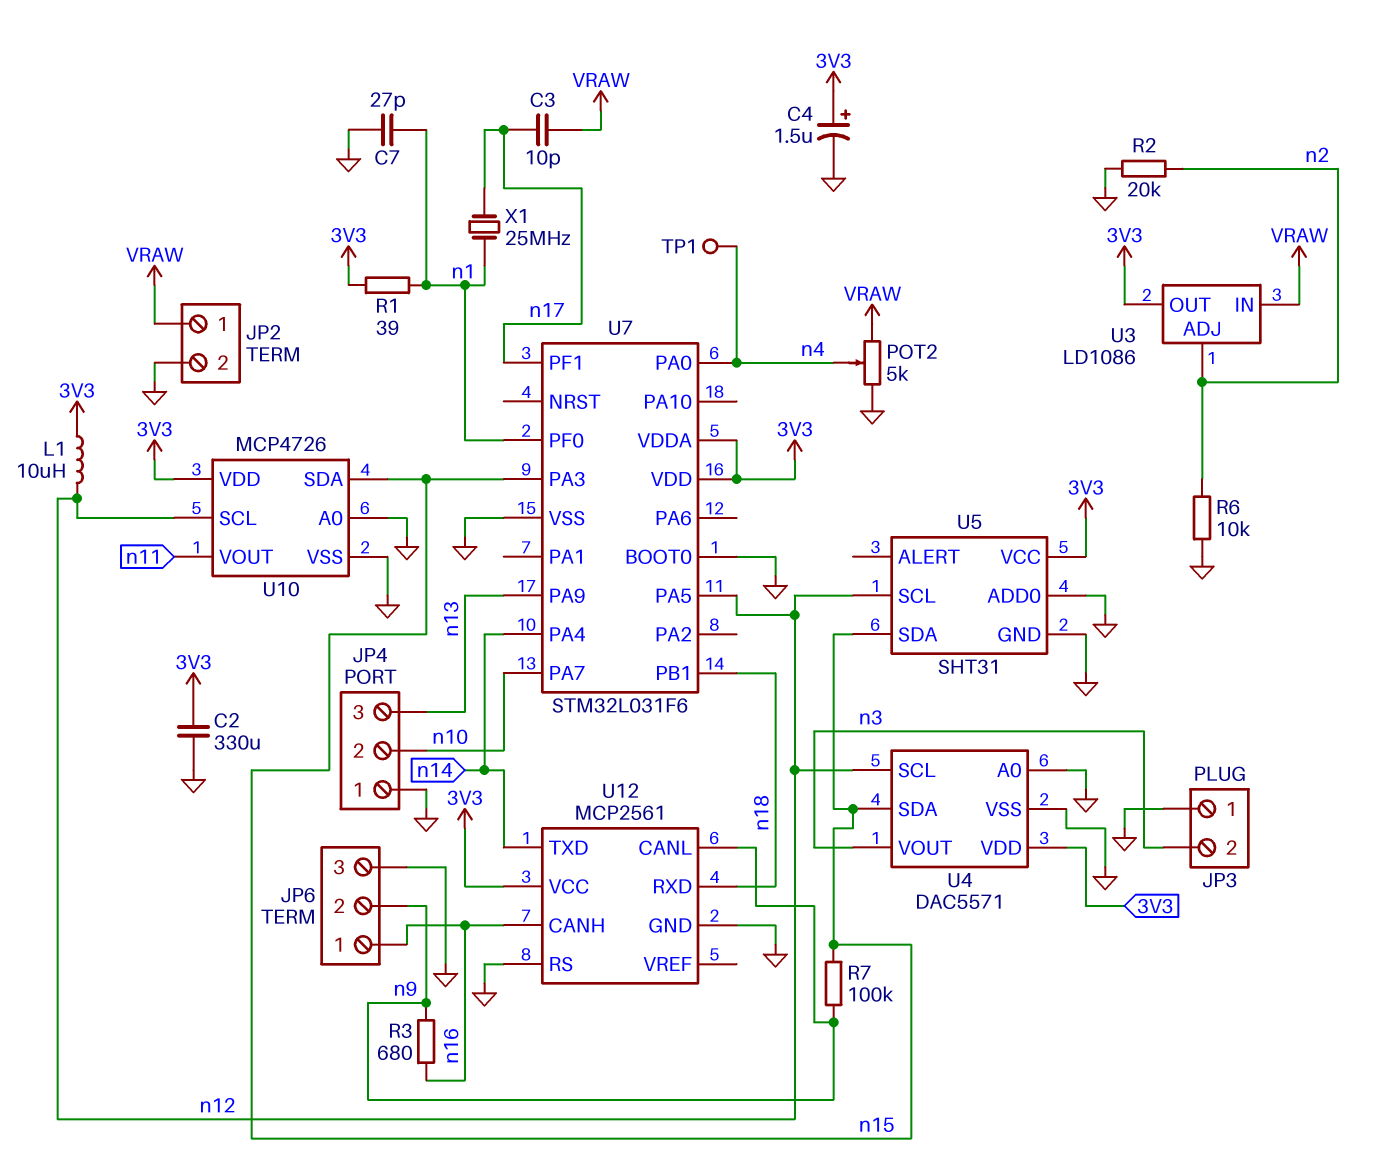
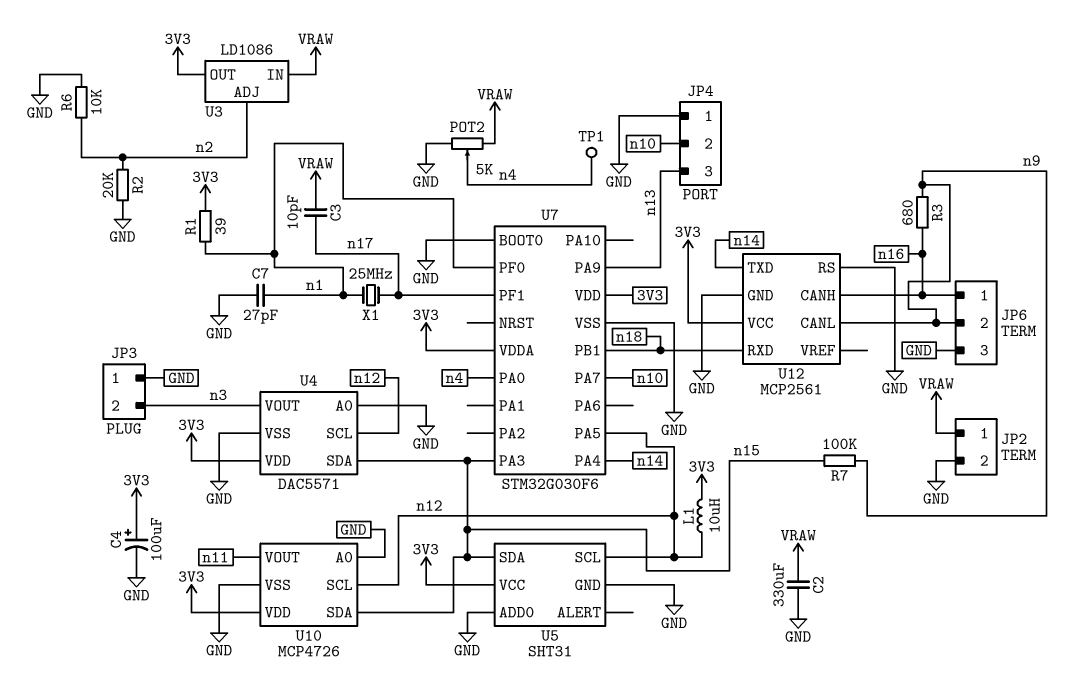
C2: 330uF (3V3, GND) -> 330uF (GND, VRAW)
C4: 1.5uF (plus 3V3, minus GND) -> 100uF (plus 3V3, minus GND)
U7: STM32L031F6 -> STM32G030F6

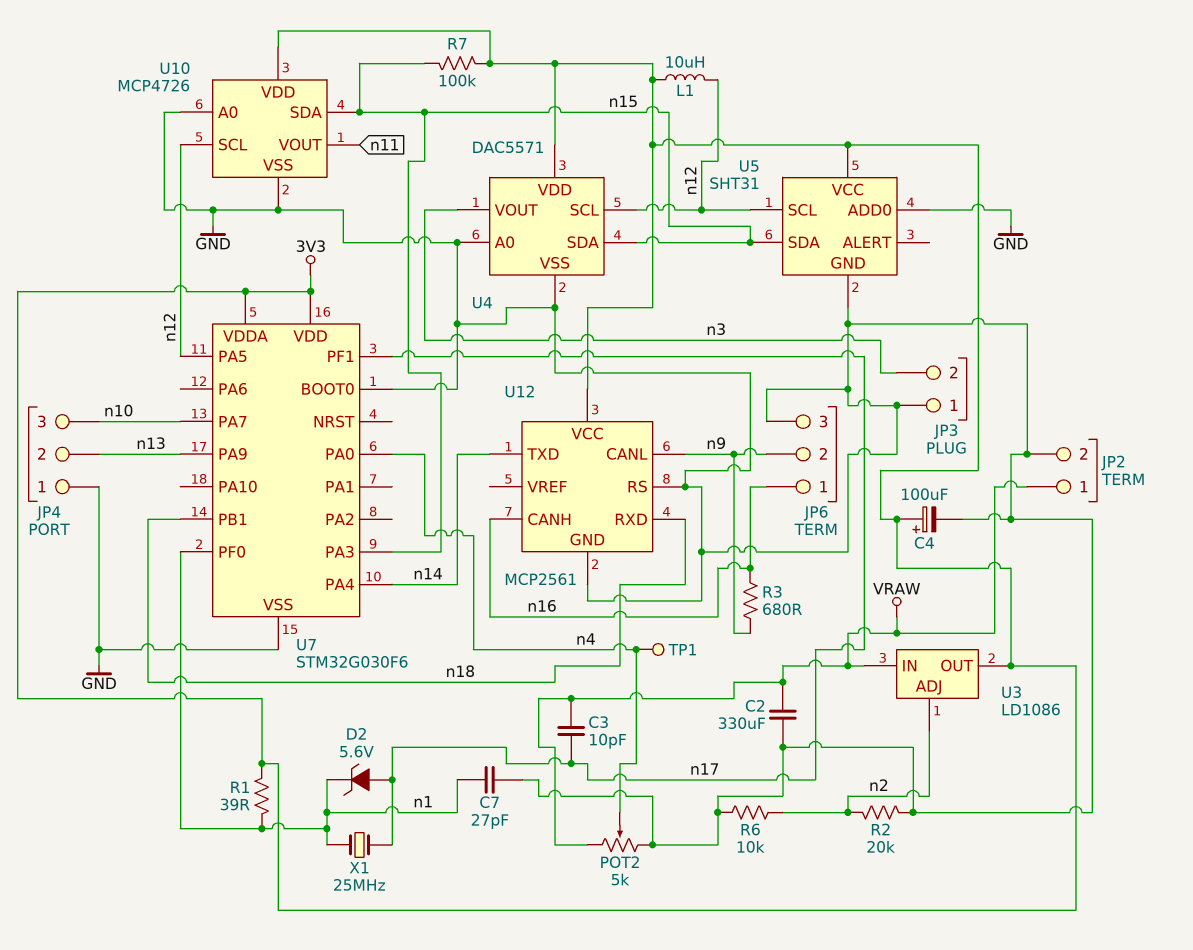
D2: none -> zener 5.6V (A n17, K n1)
JP4 pin 2: n10 -> n13
JP4 pin 3: n13 -> n10
R7: 100k (n9, n15) -> 100k (3V3, n15)

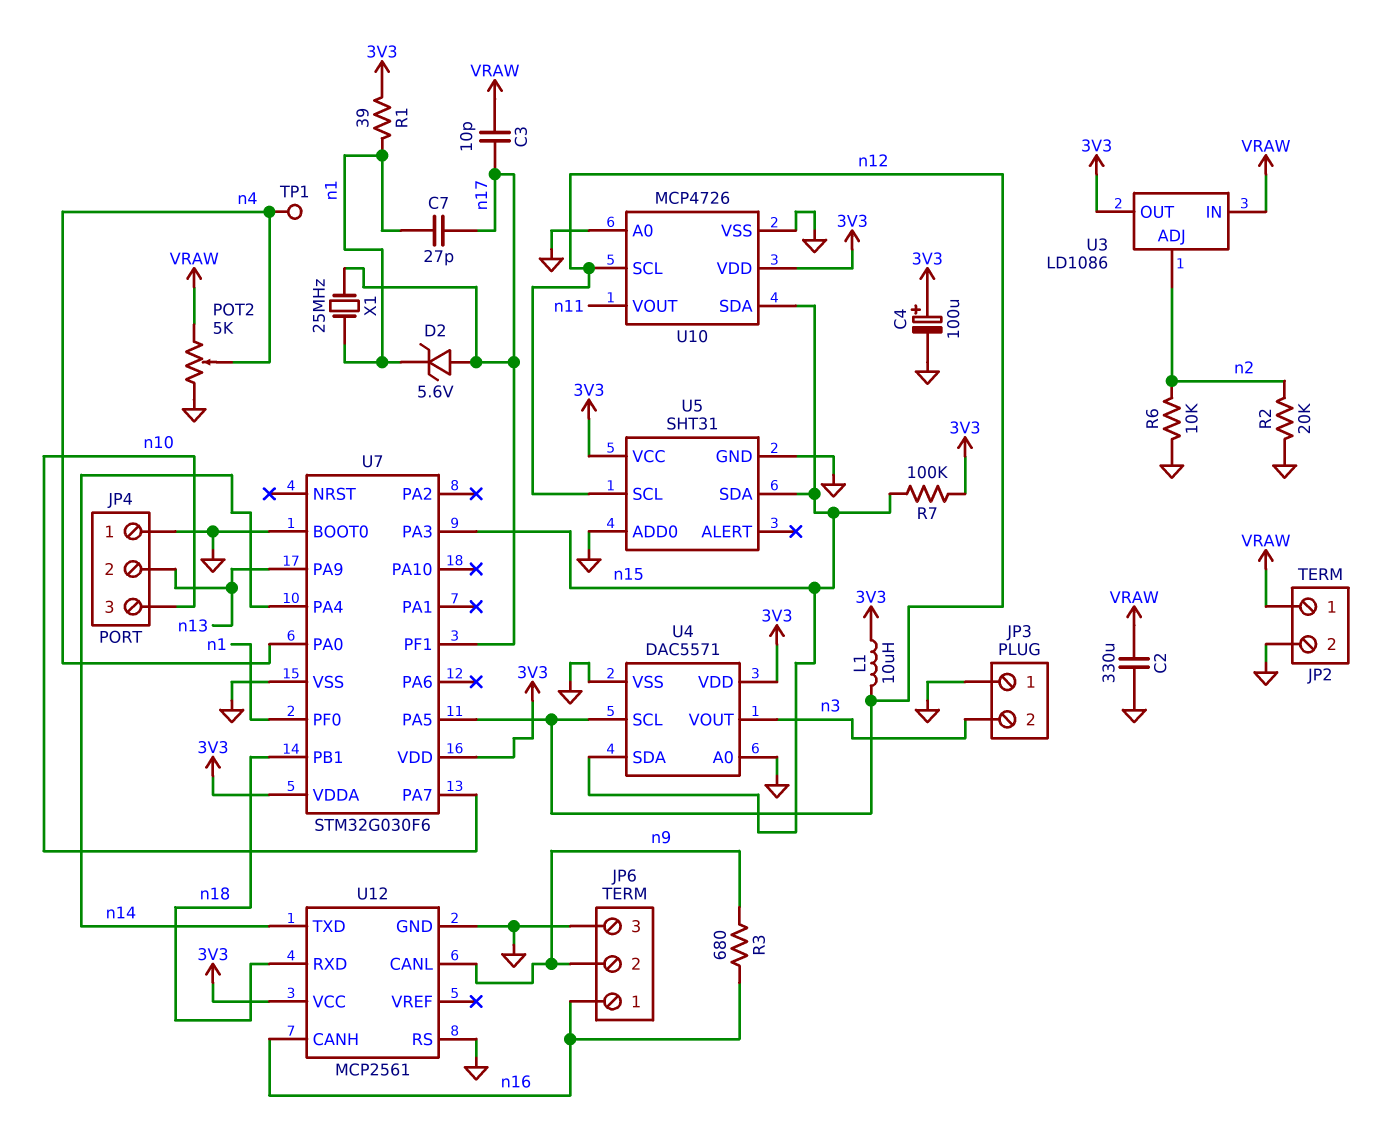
C7: 27pF (GND, n1) -> 27pF (n1, n17)

